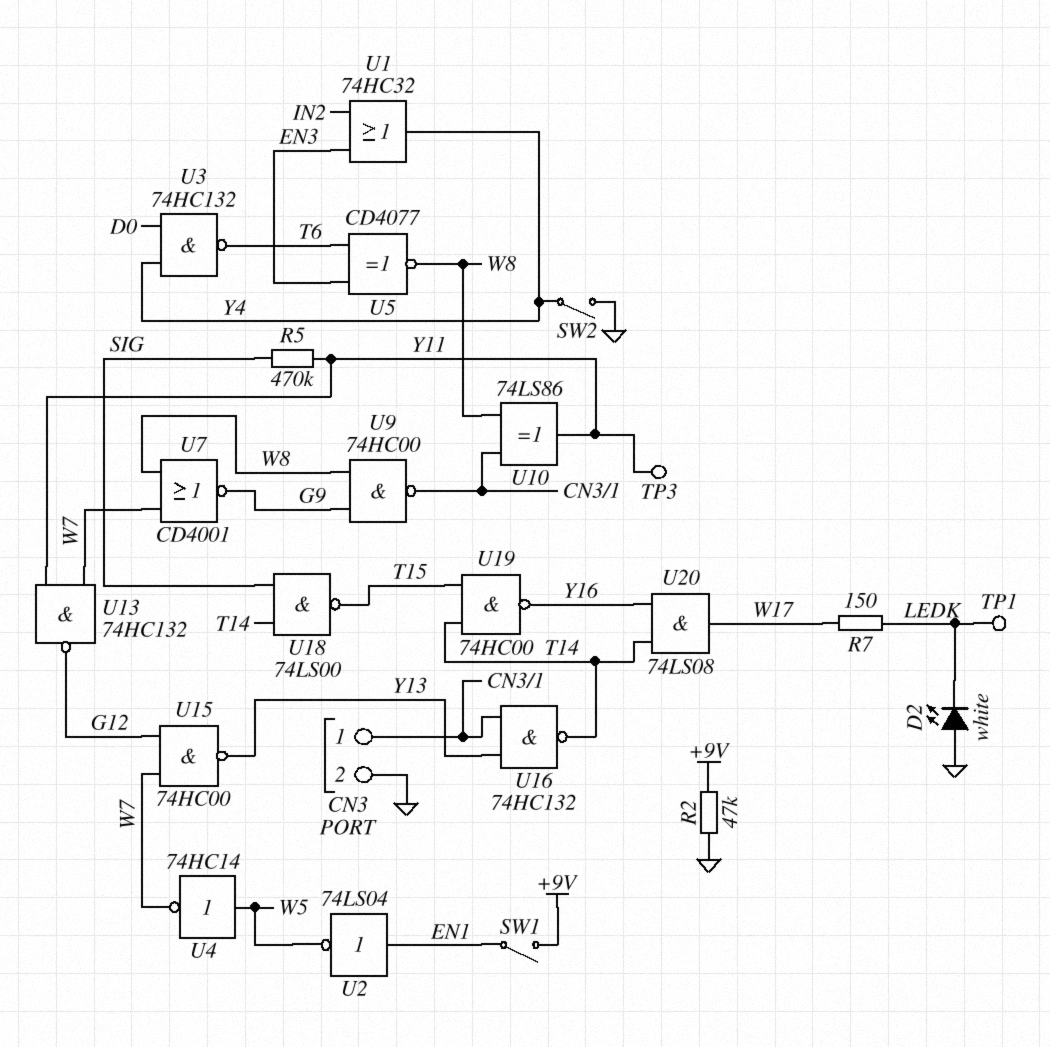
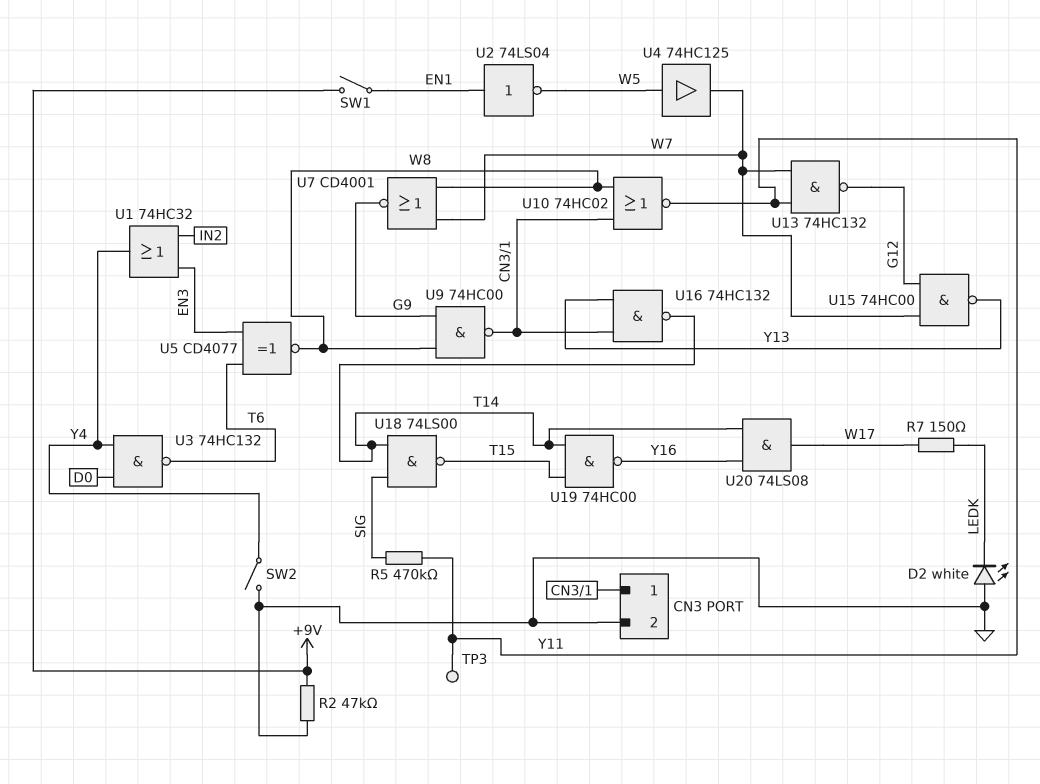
TP1: test point (LEDK) -> none
U4: NOT 74HC14 (in W5, out W7) -> buffer 74HC125 (in W5, out W7)
U10: XOR 74LS86 (in CN3/1, in W8, out Y11) -> NOR 74HC02 (in CN3/1, in W8, out Y11)

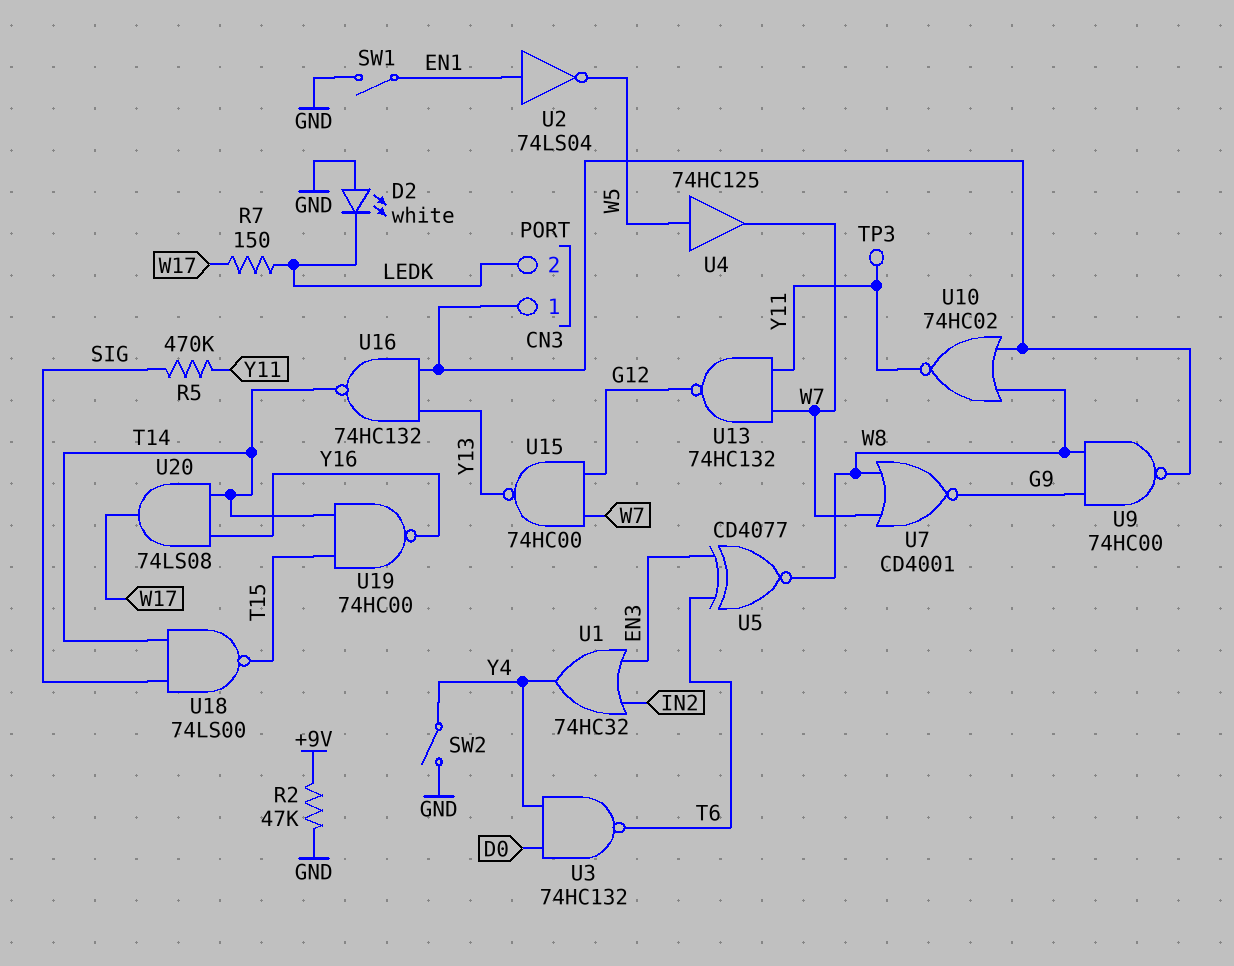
CN3 pin 2: GND -> LEDK
SW1: switch (+9V, EN1) -> switch (EN1, GND)

